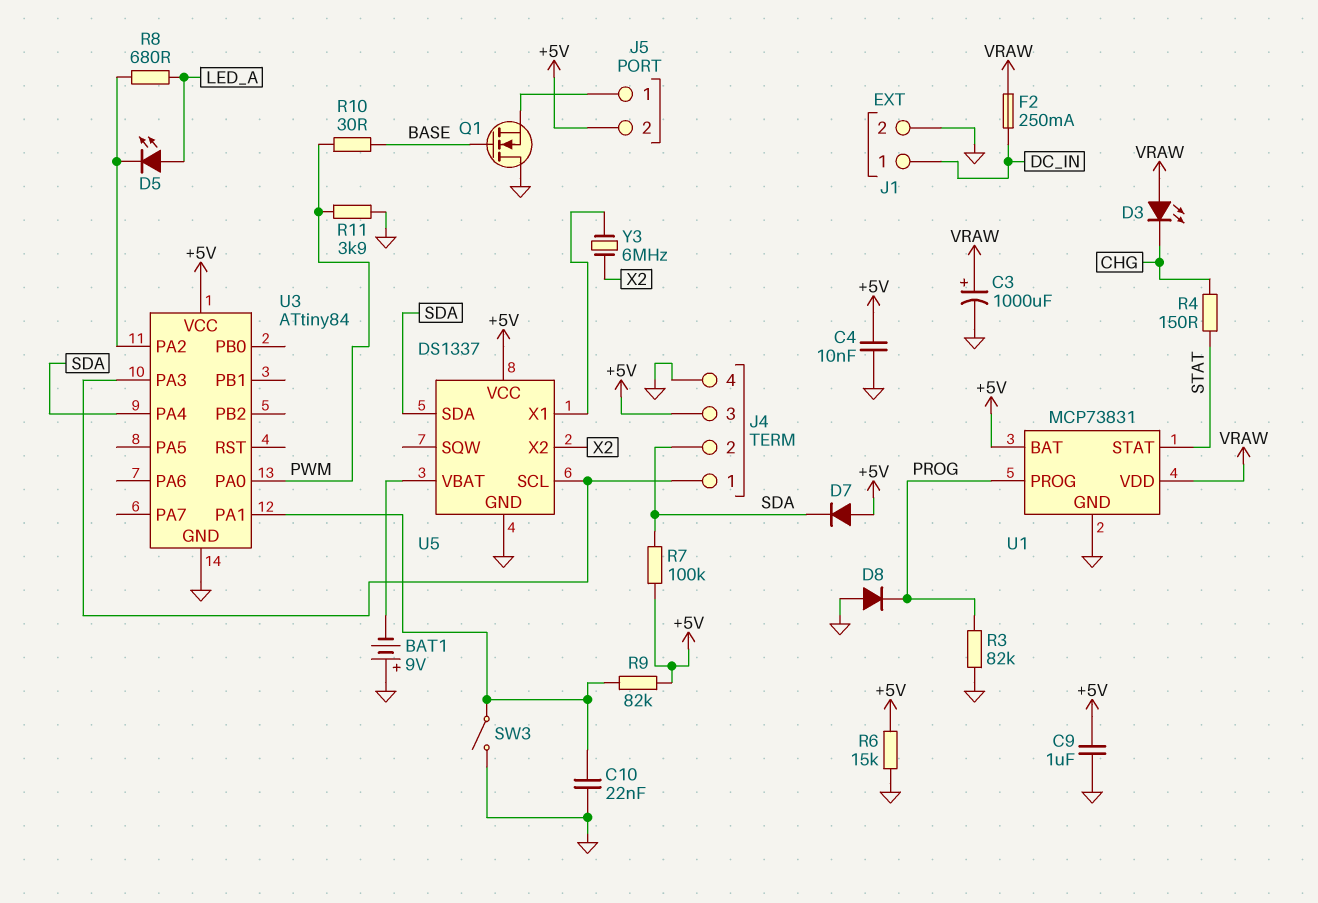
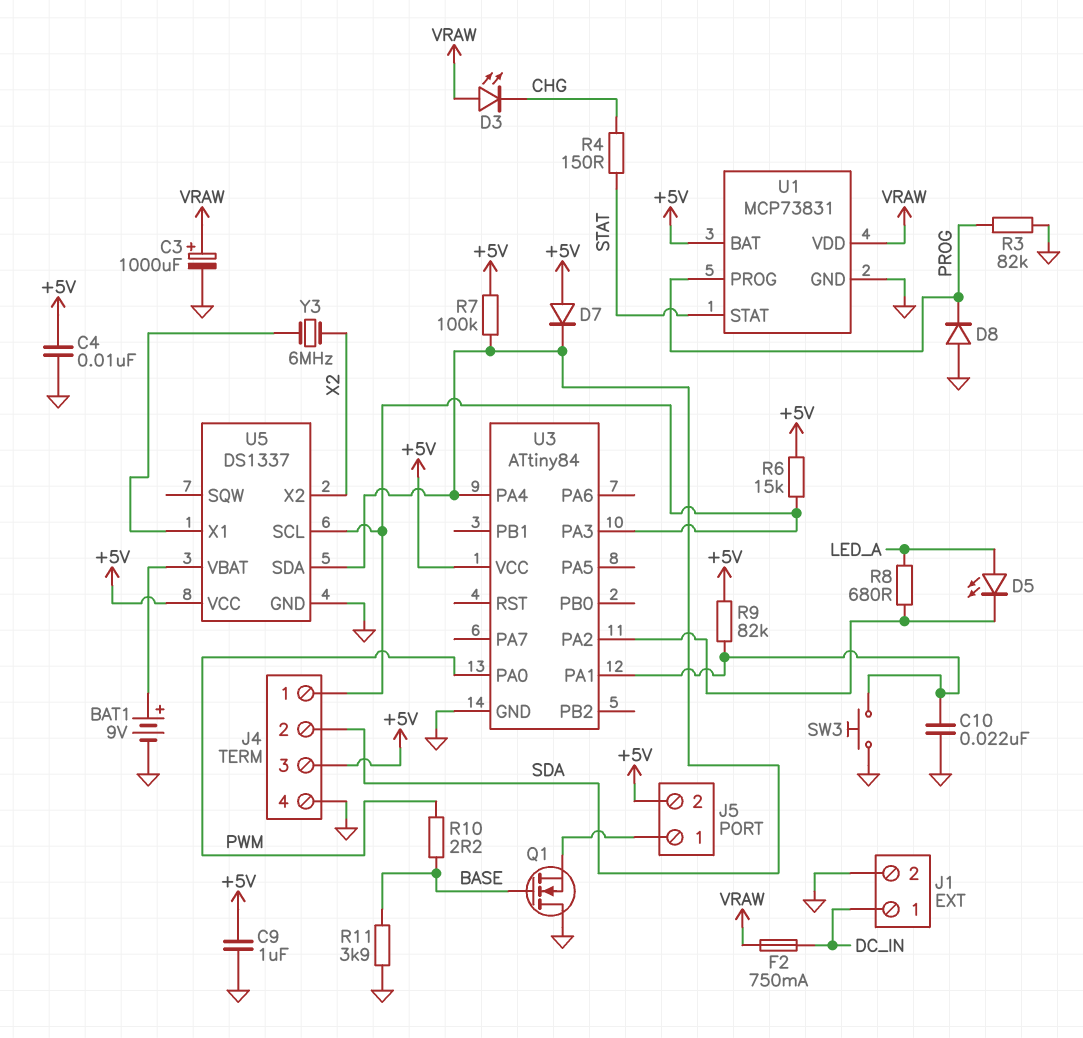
BAT1: 9V (plus GND, minus U5/VBAT) -> 9V (plus U5/VBAT, minus GND)
F2: 250mA (DC_IN, VRAW) -> 750mA (DC_IN, VRAW)
R6: 15k (+5V, GND) -> 15k (+5V, J4/1)
R10: 30 (BASE, PWM) -> 2.2 (BASE, PWM)
R11: 3.9k (GND, PWM) -> 3.9k (BASE, GND)
SW3: switch (GND, U3/PA1) -> button (GND, U3/PA1)

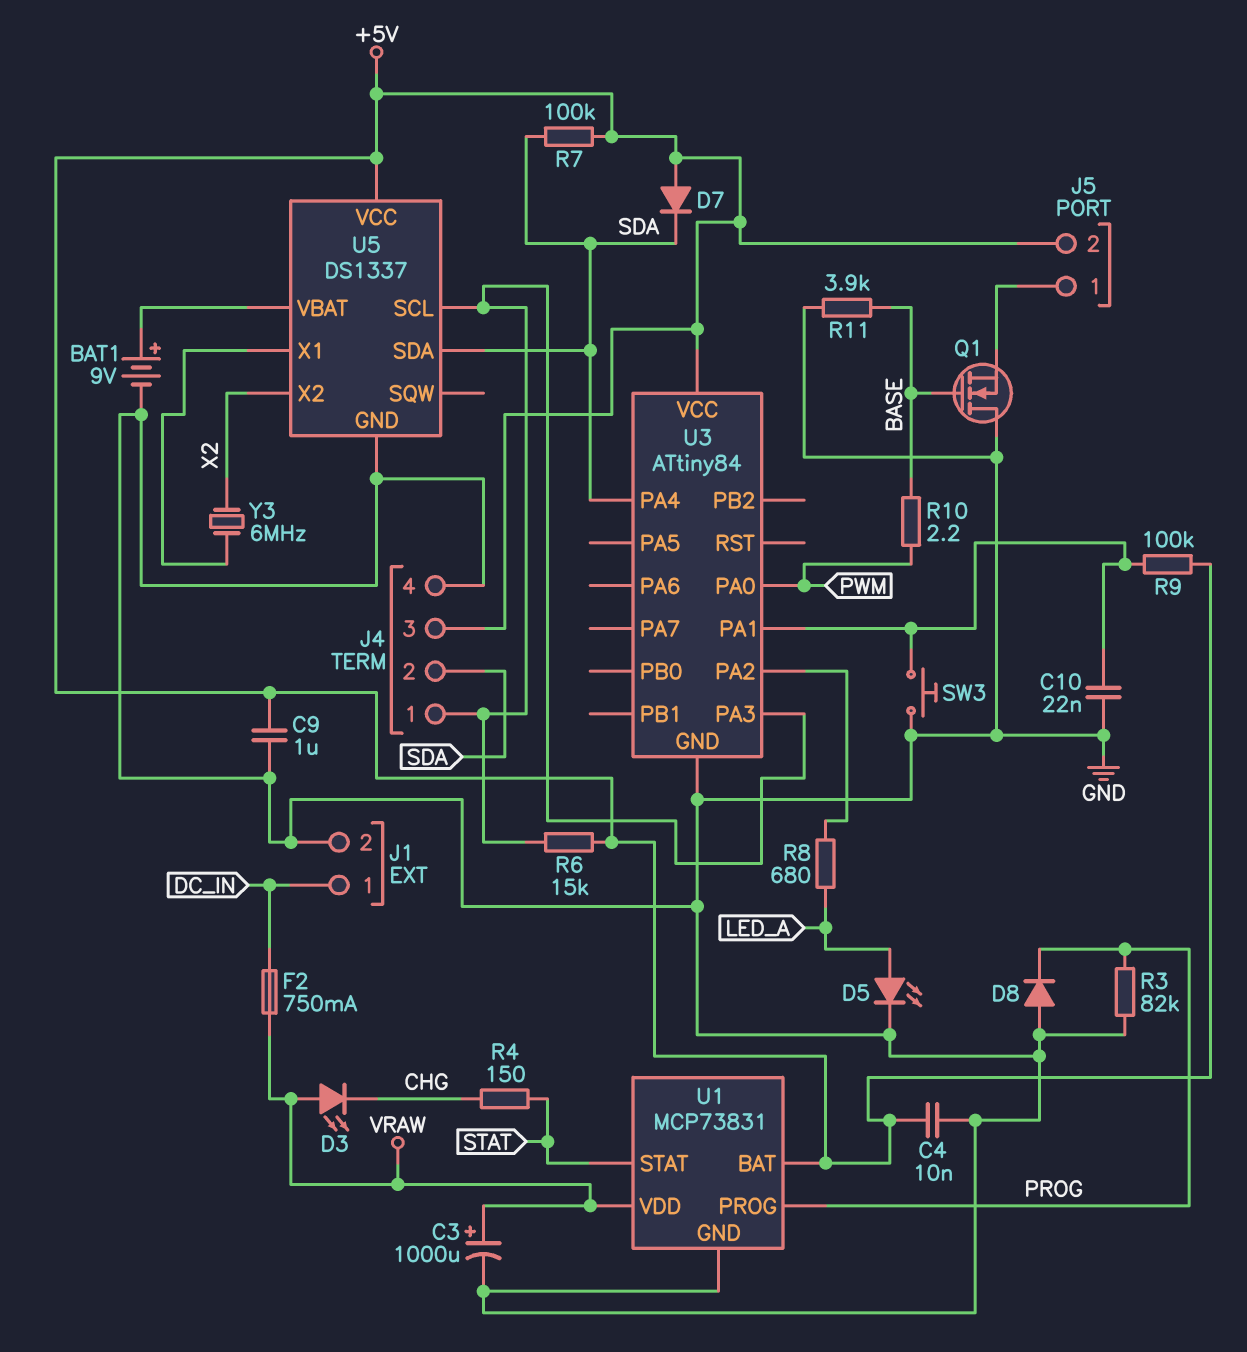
D5: LED (A LED_A, K U3/PA2) -> LED (A LED_A, K GND)
R9: 82k (+5V, U3/PA1) -> 100k (+5V, U3/PA1)

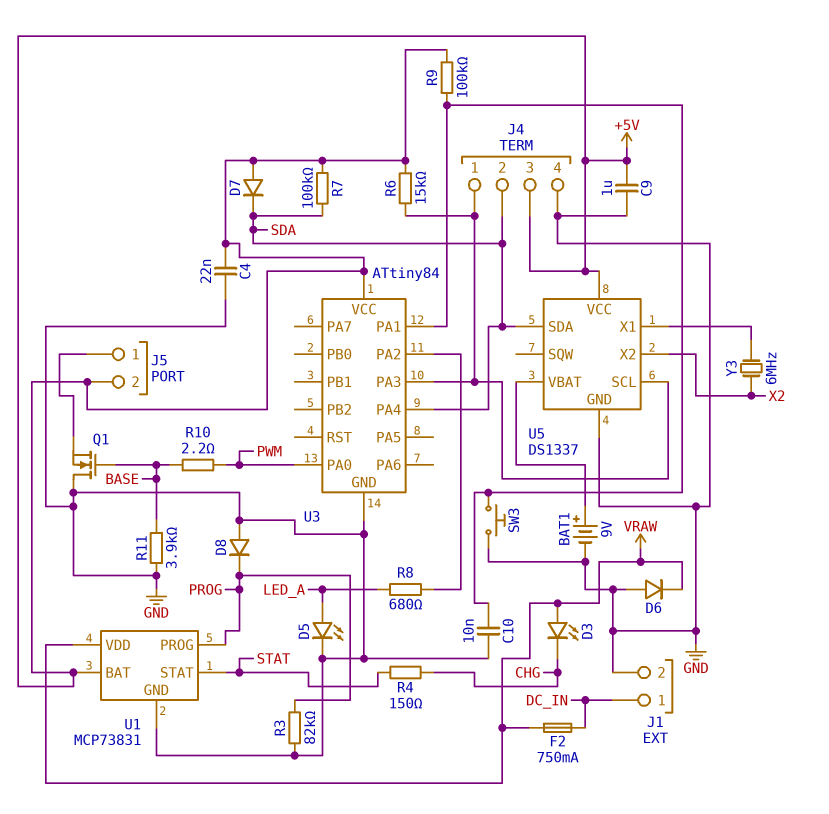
C3: 1000uF (plus VRAW, minus GND) -> none
C4: 10nF (+5V, GND) -> 22nF (+5V, GND)
C10: 22nF (GND, U3/PA1) -> 10nF (GND, U3/PA1)
D6: none -> diode (A GND, K VRAW)

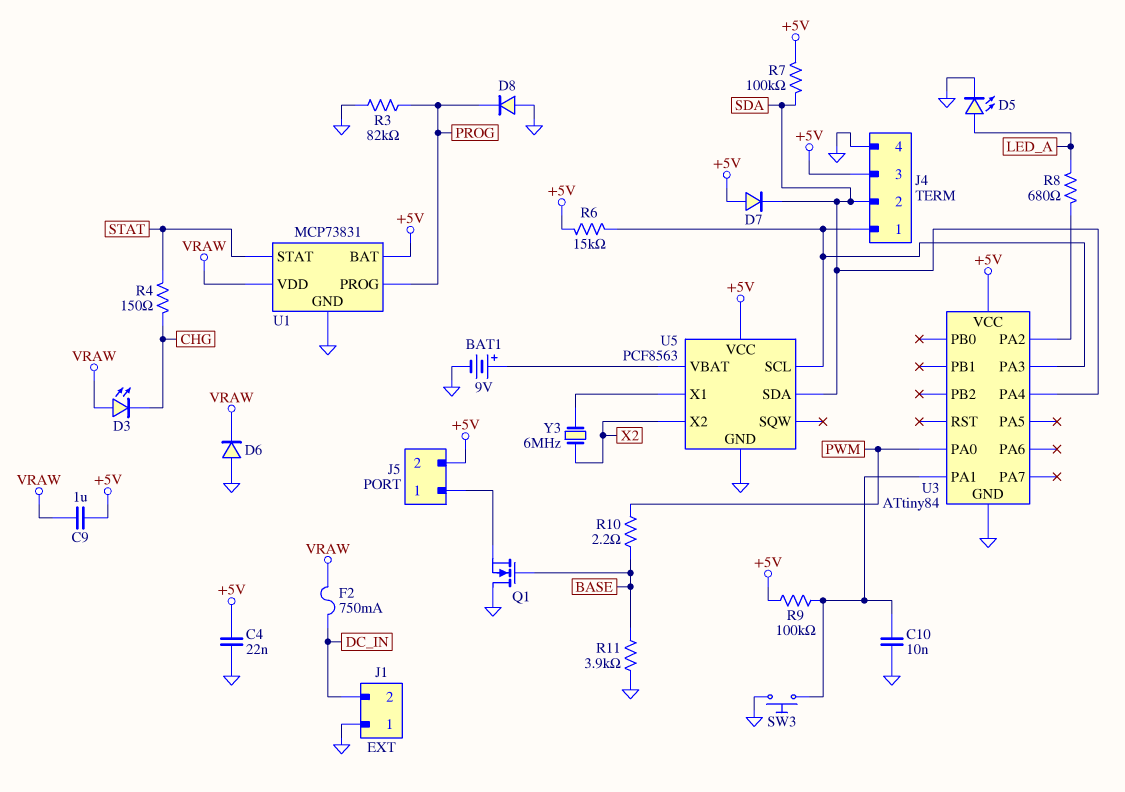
C9: 1uF (+5V, GND) -> 1uF (+5V, VRAW)
J1 pin 1: DC_IN -> GND
J1 pin 2: GND -> DC_IN
U5: DS1337 -> PCF8563

